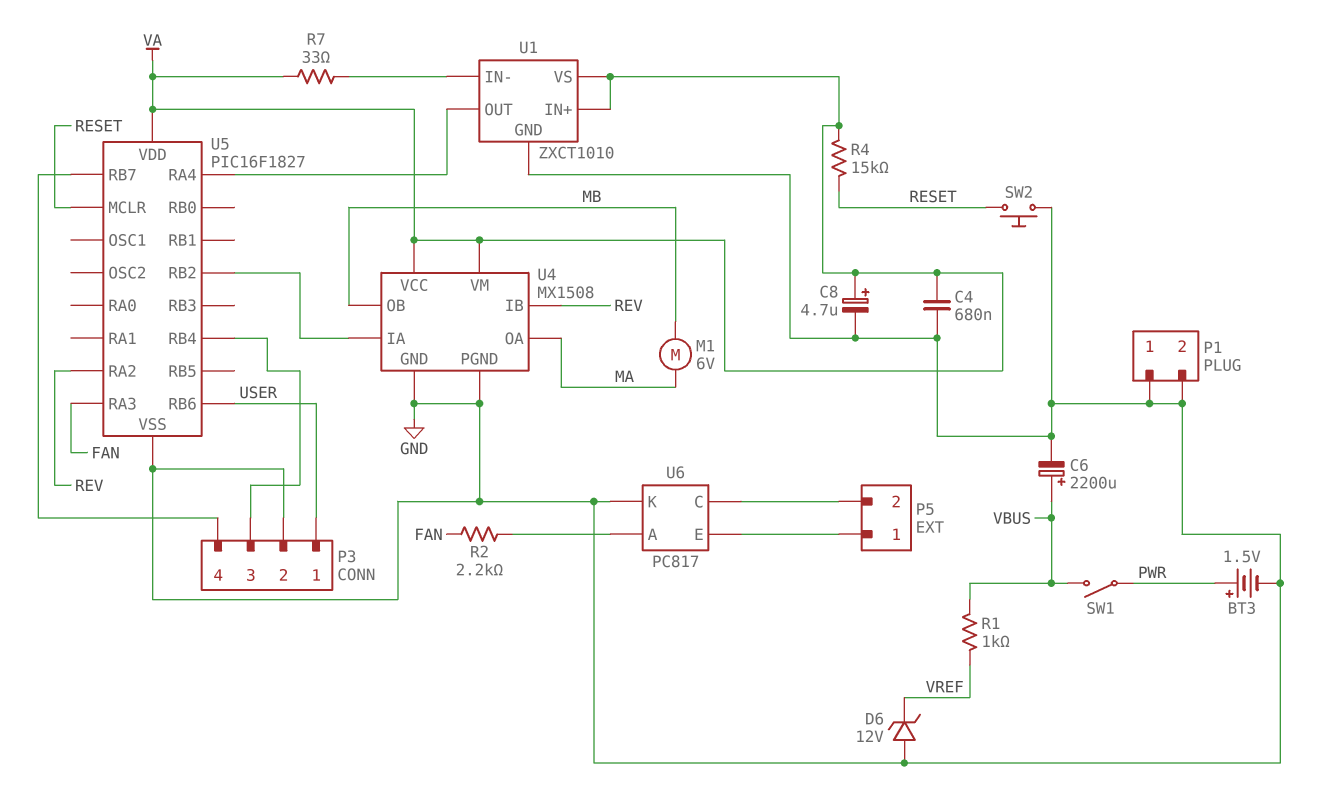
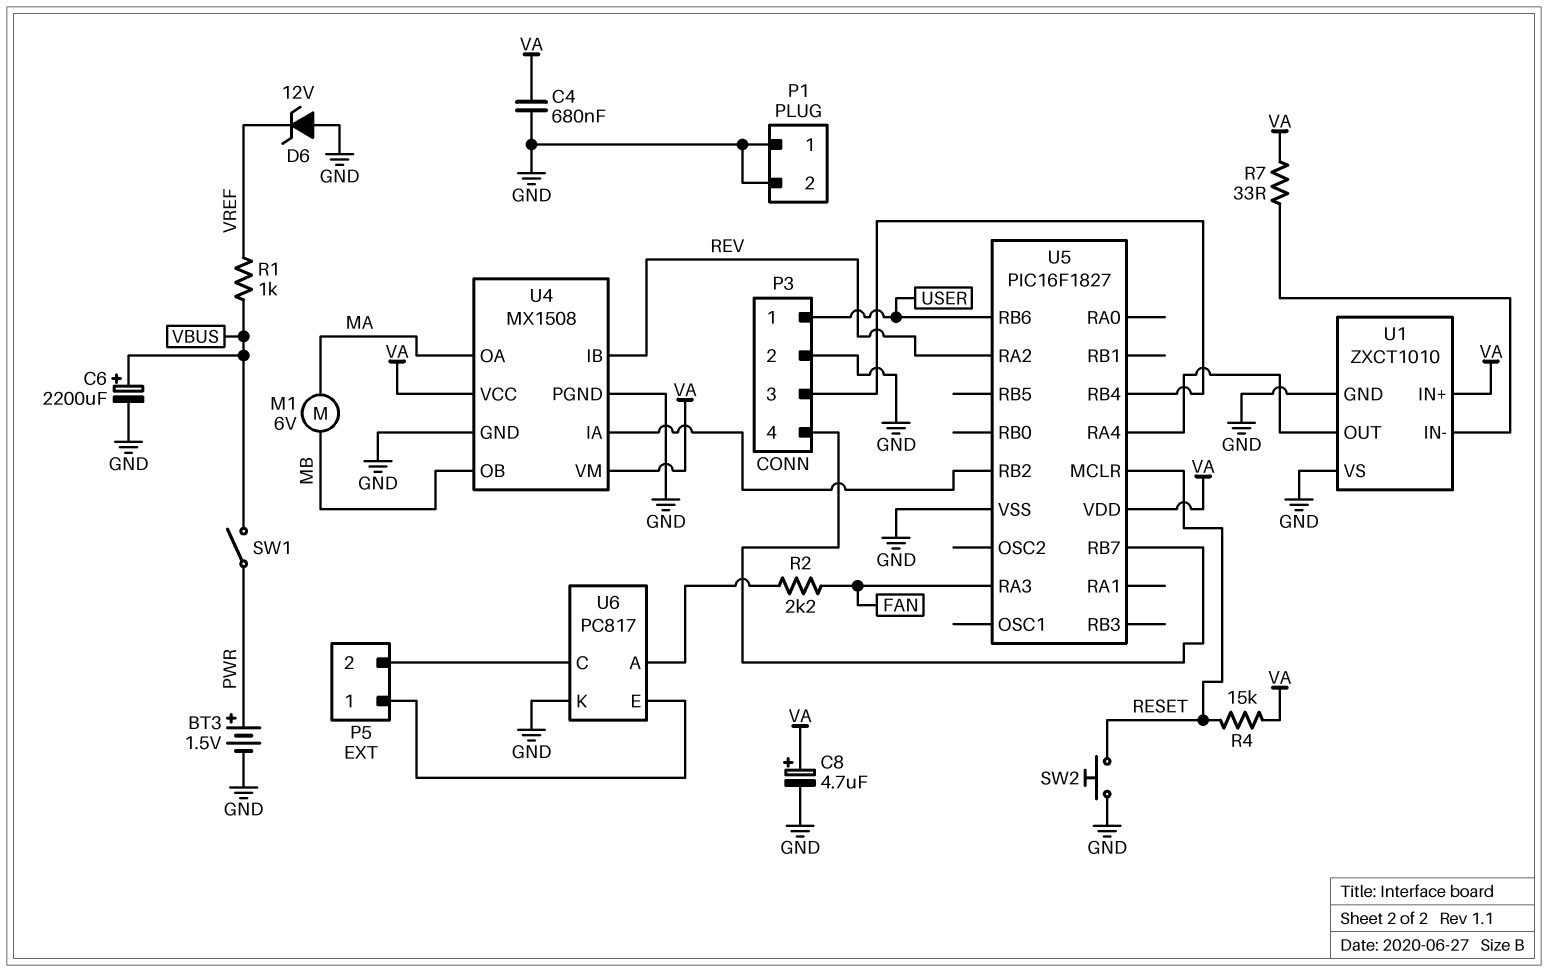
U1 pin VS: VA -> GND

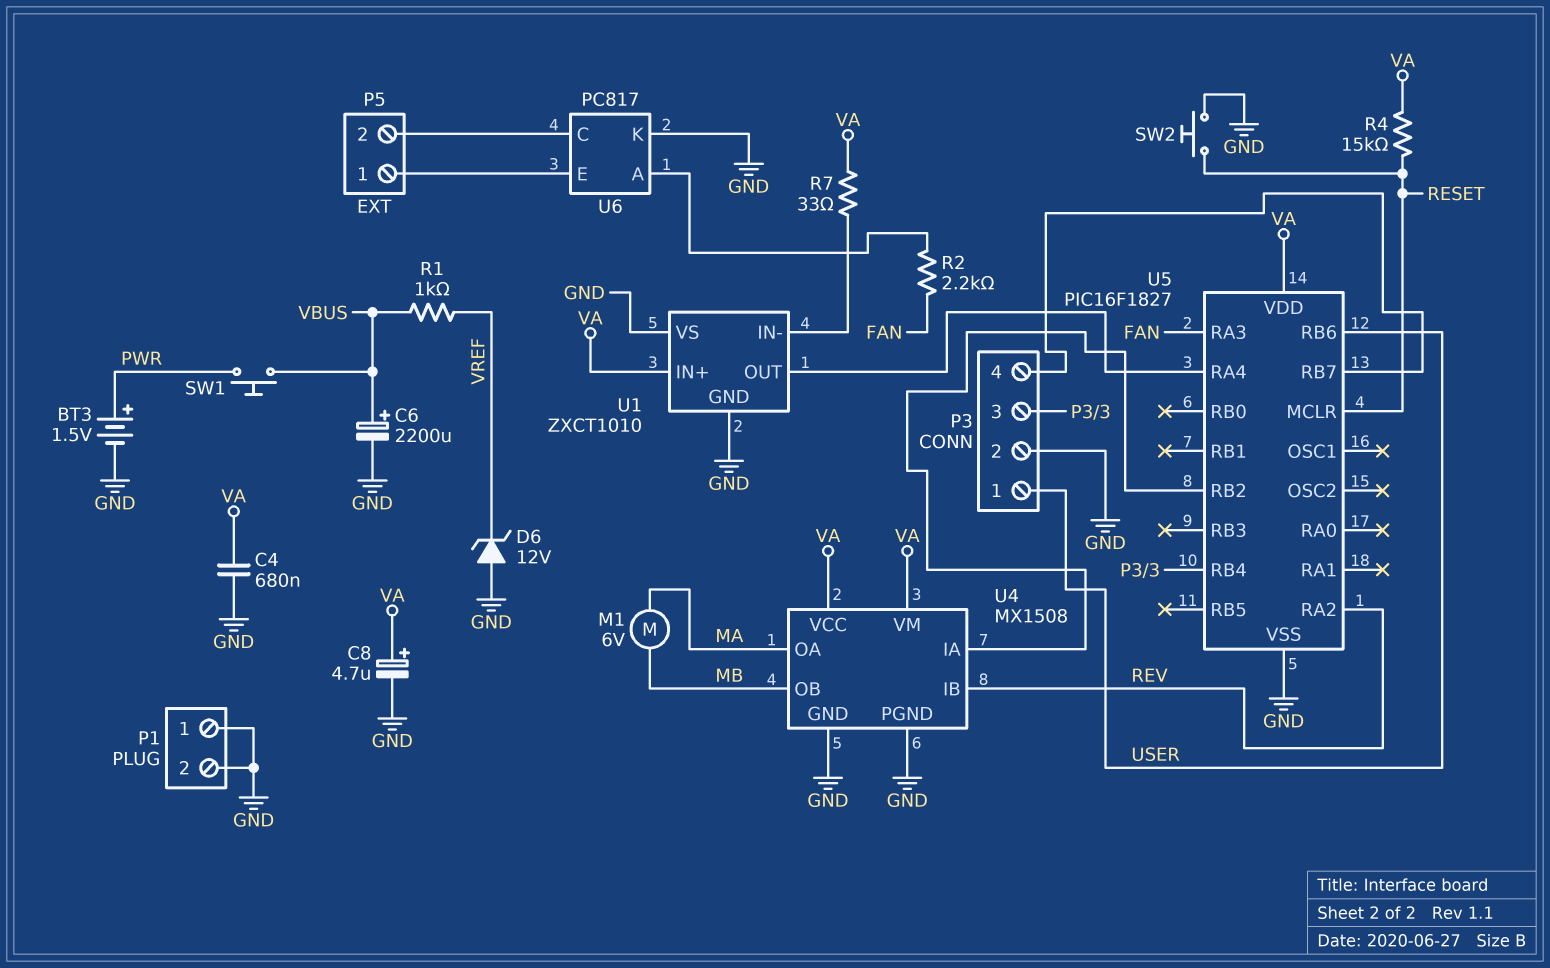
SW1: switch (PWR, VBUS) -> button (PWR, VBUS)

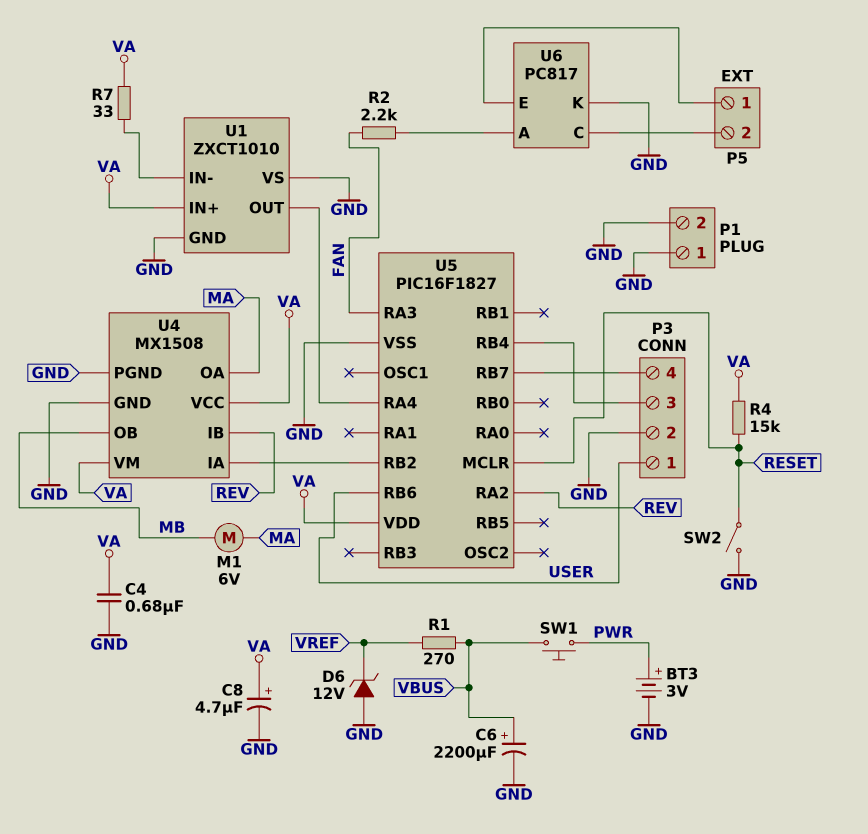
BT3: 1.5V (plus PWR, minus GND) -> 3V (plus PWR, minus GND)
R1: 1k (VBUS, VREF) -> 270 (VBUS, VREF)
SW2: button (GND, RESET) -> switch (GND, RESET)

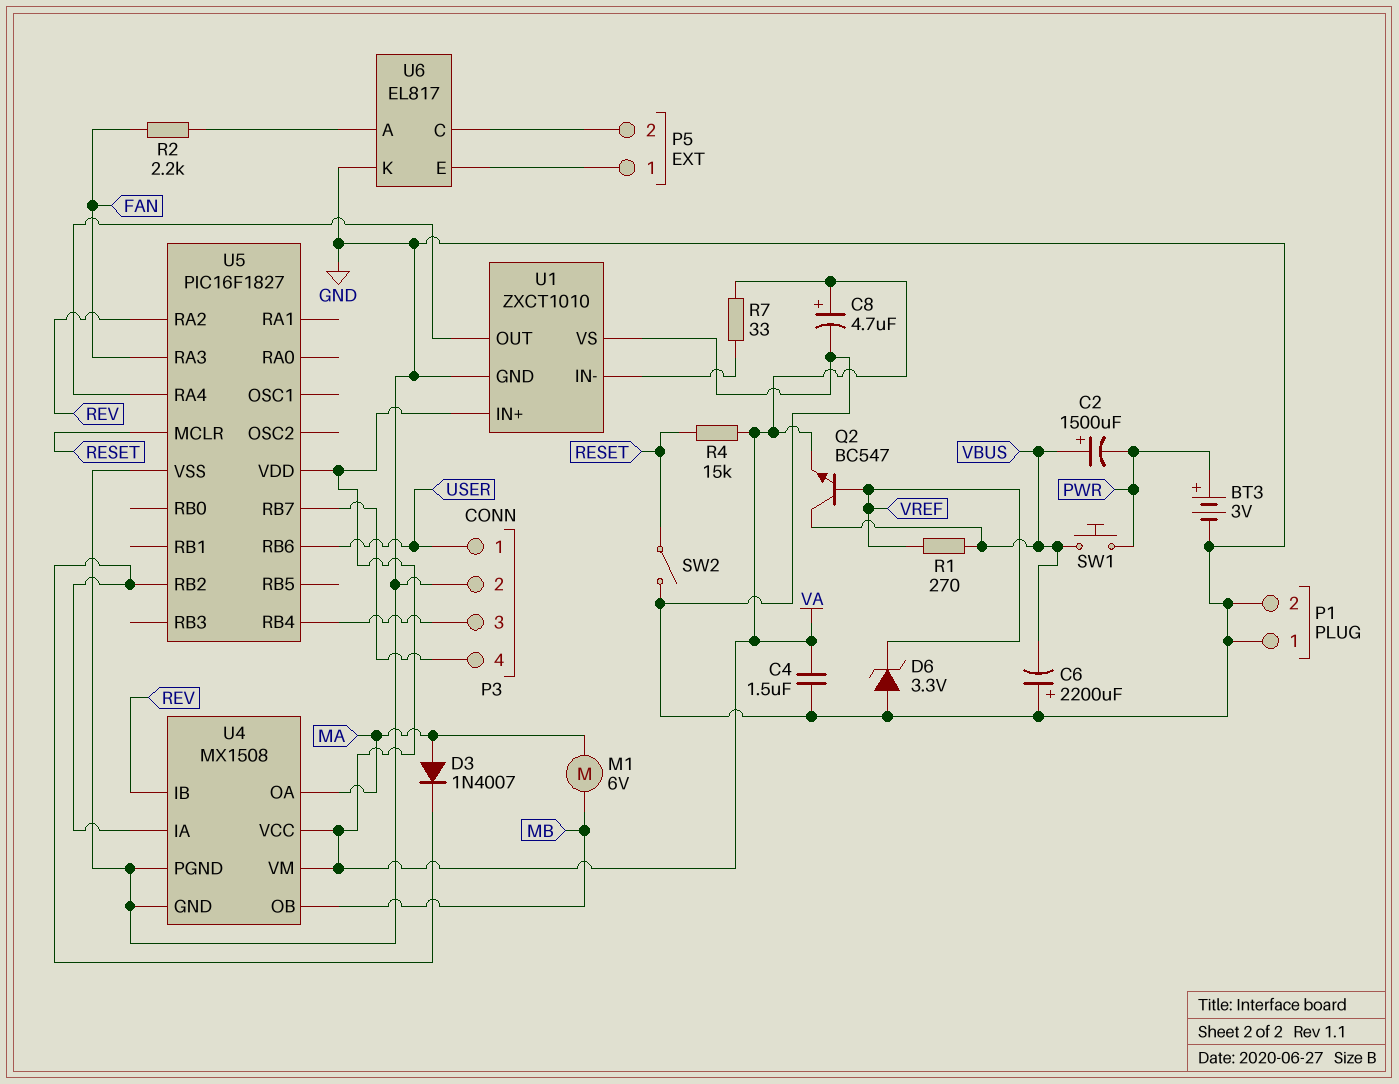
C2: none -> 1500uF (plus VBUS, minus PWR)
C4: 680nF (GND, VA) -> 1.5uF (GND, VA)
C6: 2200uF (plus VBUS, minus GND) -> 2200uF (plus GND, minus VBUS)
D3: none -> diode 1N4007 (A MA, K U4/IA)
D6: zener 12V (A GND, K VREF) -> zener 3.3V (A GND, K VREF)
Q2: none -> NPN BC547 (B VREF, C VBUS, E VA)
U6: PC817 -> EL817

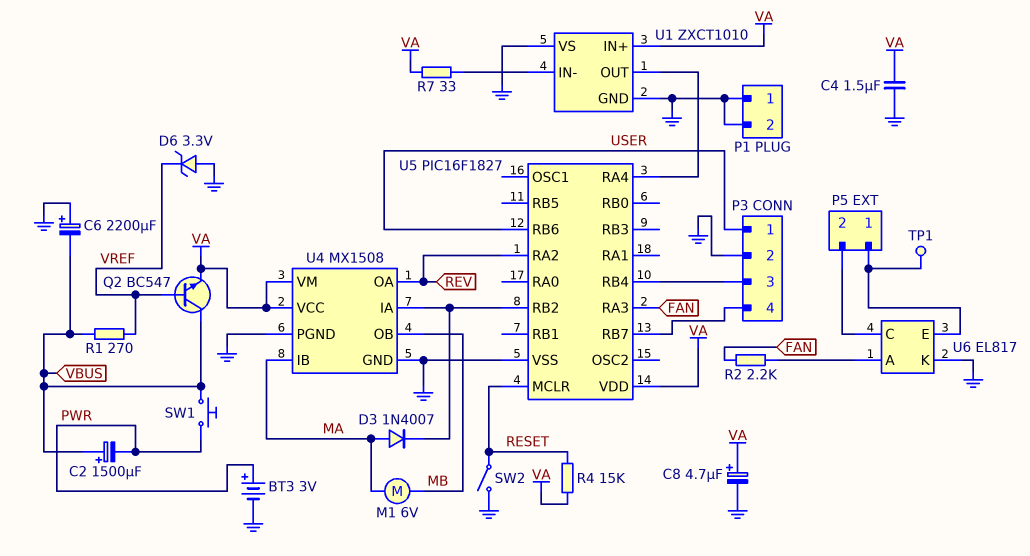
TP1: none -> test point (P5/1)
U4 pin IB: REV -> MA
U4 pin OA: MA -> REV

